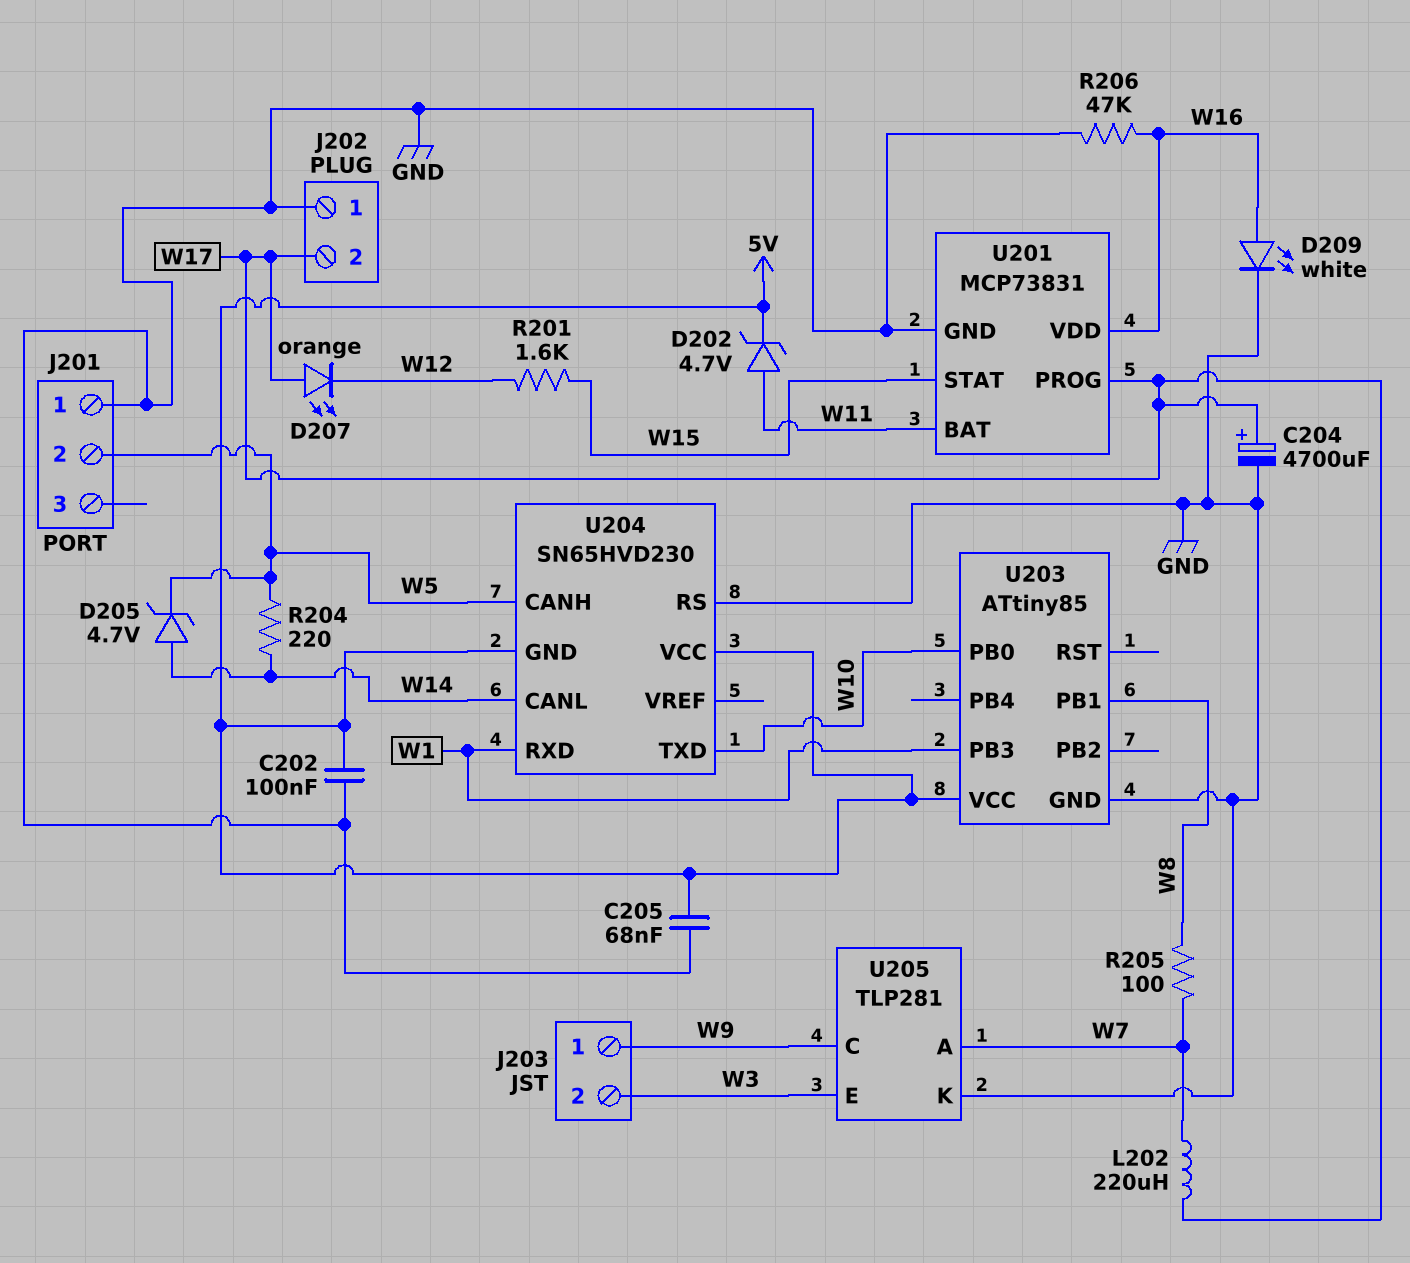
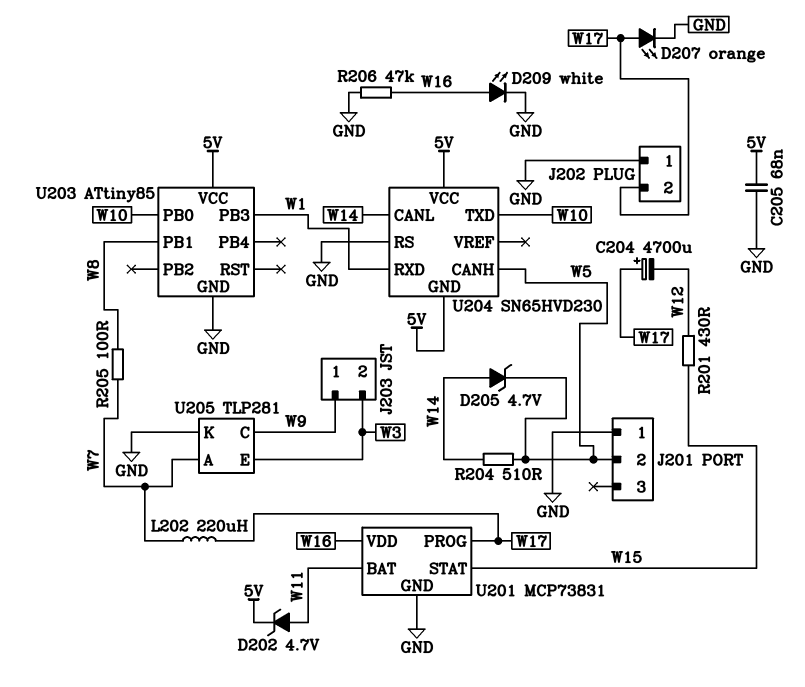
C202: 100nF (5V, GND) -> none
C204: 4700uF (plus W17, minus GND) -> 4700uF (plus W17, minus W12)
D207: LED orange (A W17, K W12) -> LED orange (A W17, K GND)
R201: 1.6k (W12, W15) -> 430 (W12, W15)
R204: 220 (W5, W14) -> 510 (W5, W14)

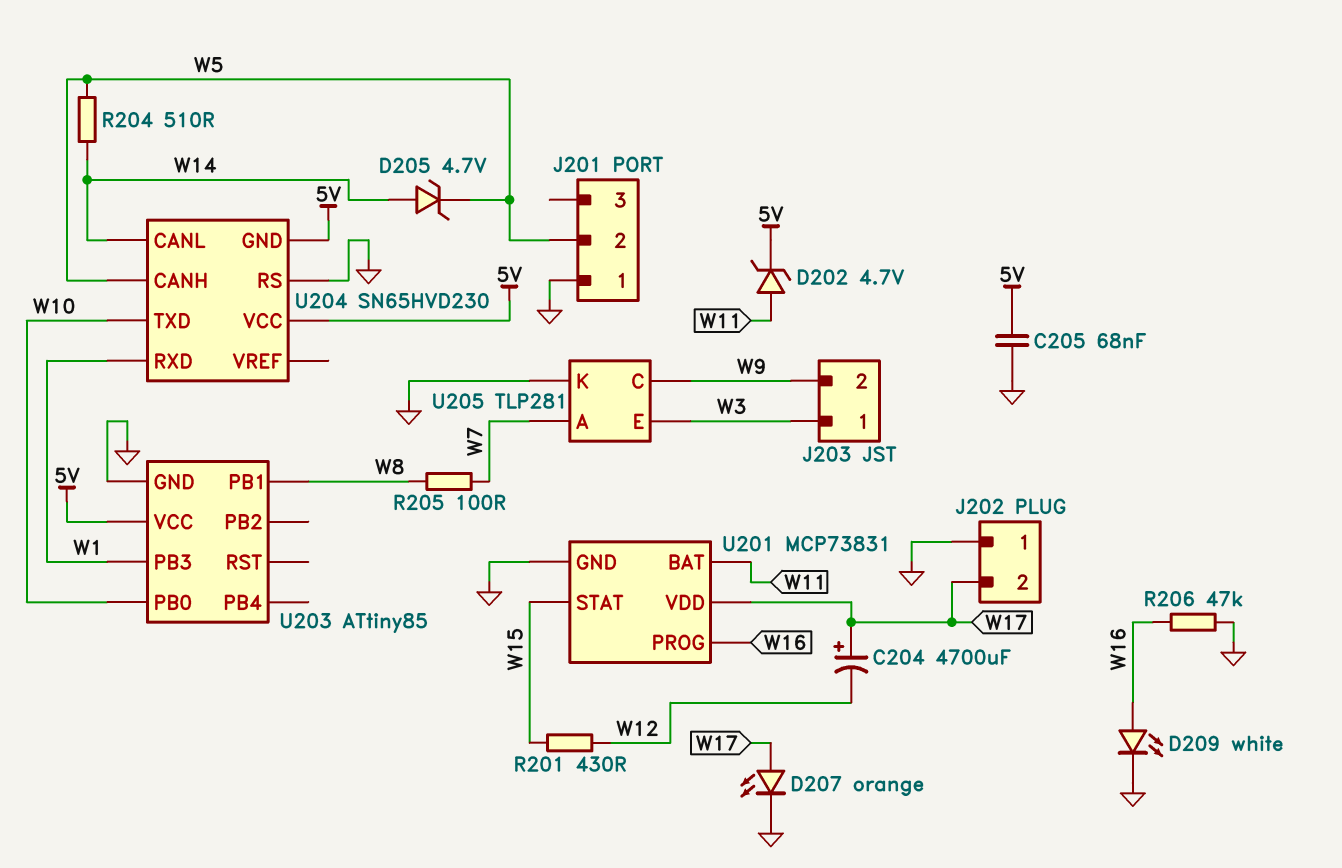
J203 pin 1: W9 -> W3
J203 pin 2: W3 -> W9
L202: 220uH (W7, W17) -> none
U201 pin PROG: W17 -> W16
U201 pin VDD: W16 -> W17

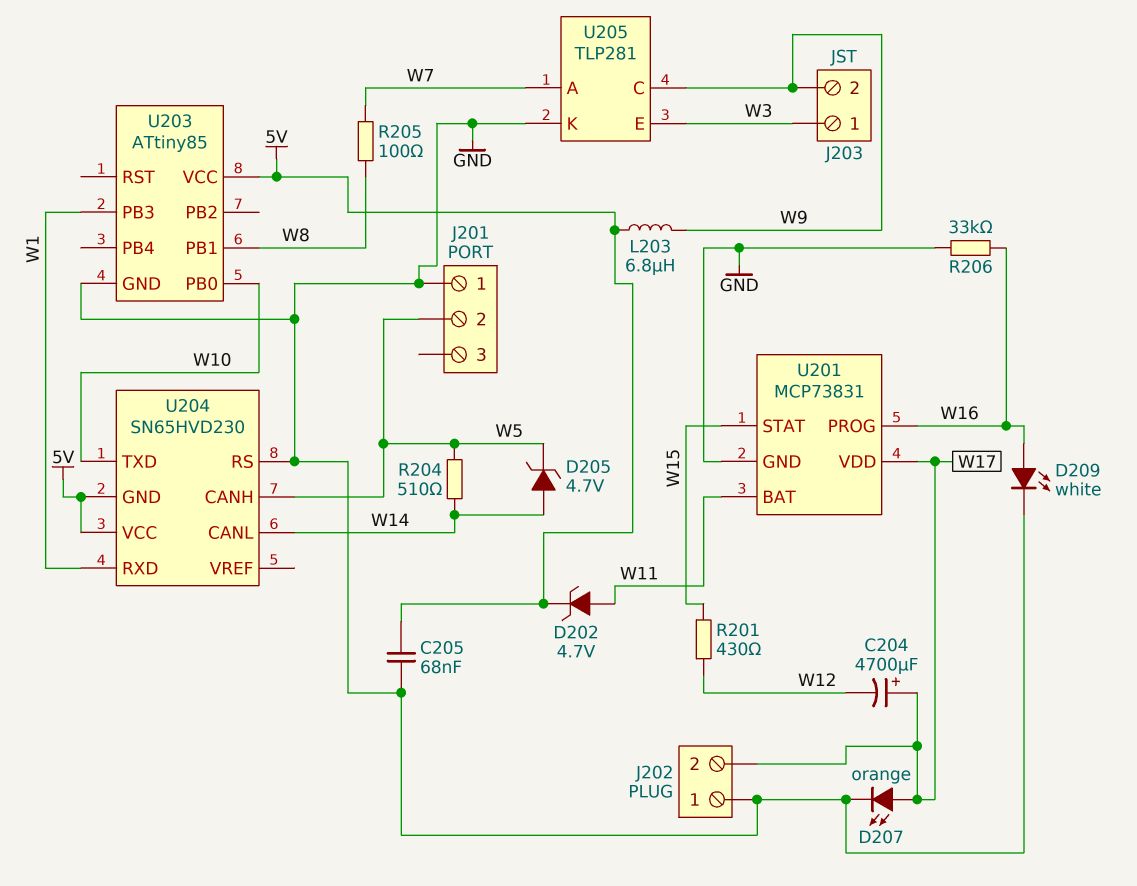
L203: none -> 6.8uH (5V, W9)
R206: 47k (GND, W16) -> 33k (GND, W16)

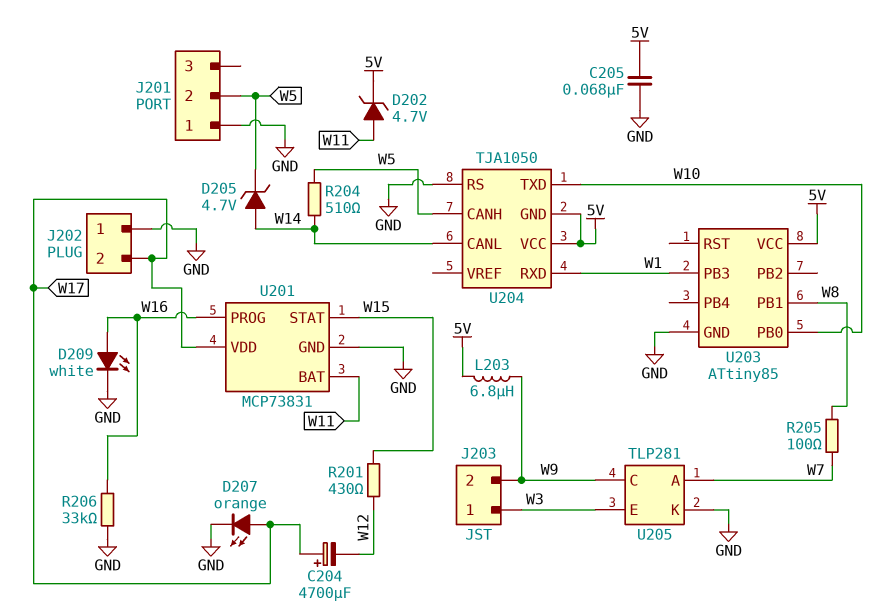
U204: SN65HVD230 -> TJA1050

